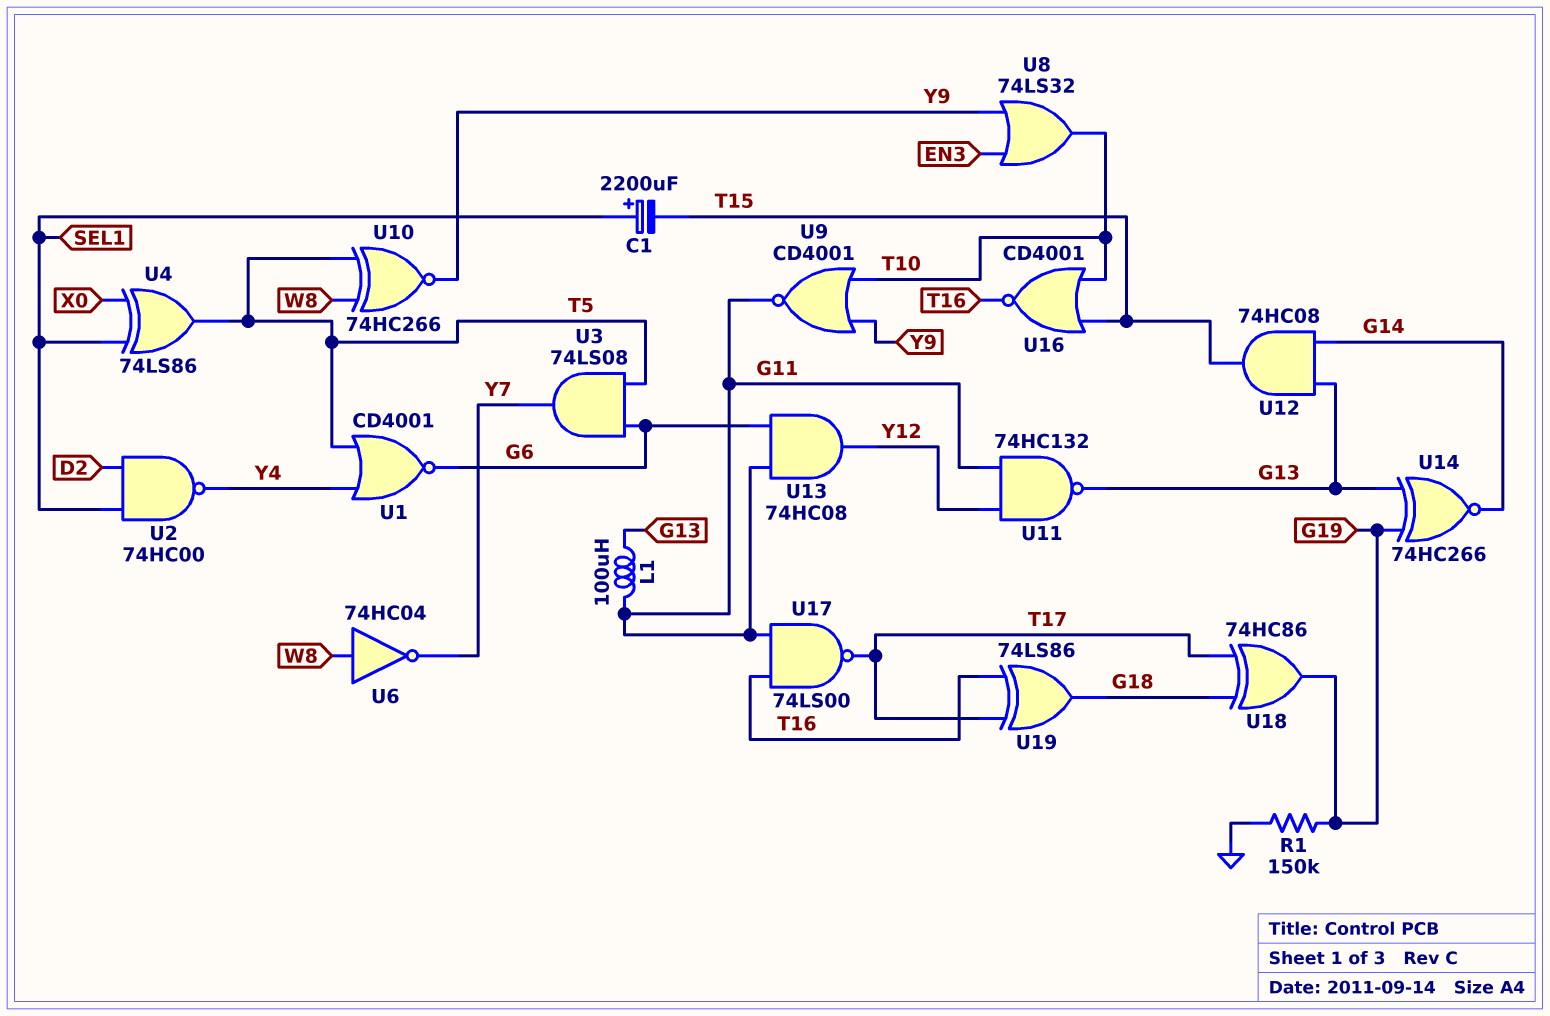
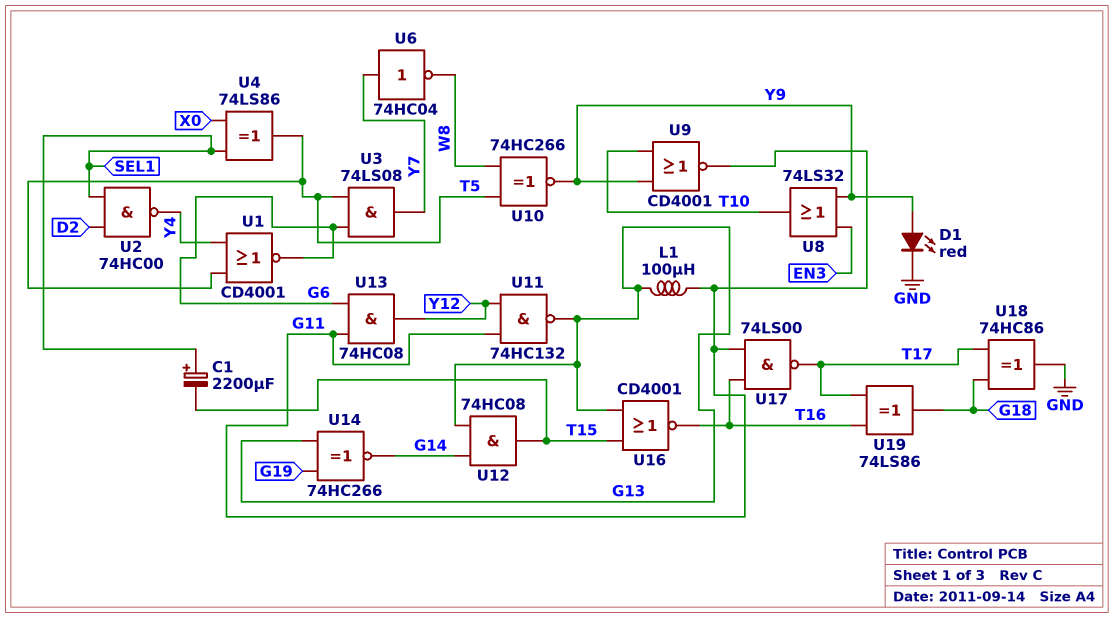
D1: none -> LED red (A Y9, K GND)
R1: 150k (G19, GND) -> none
U6: NOT 74HC04 (in W8, out Y7) -> NOT 74HC04 (in Y7, out W8)
U16: NOR CD4001 (in T10, in T15, out T16) -> NOR CD4001 (in G13, in T15, out T16)
U18: XOR 74HC86 (in G18, in T17, out G19) -> XOR 74HC86 (in G18, in T17, out GND)

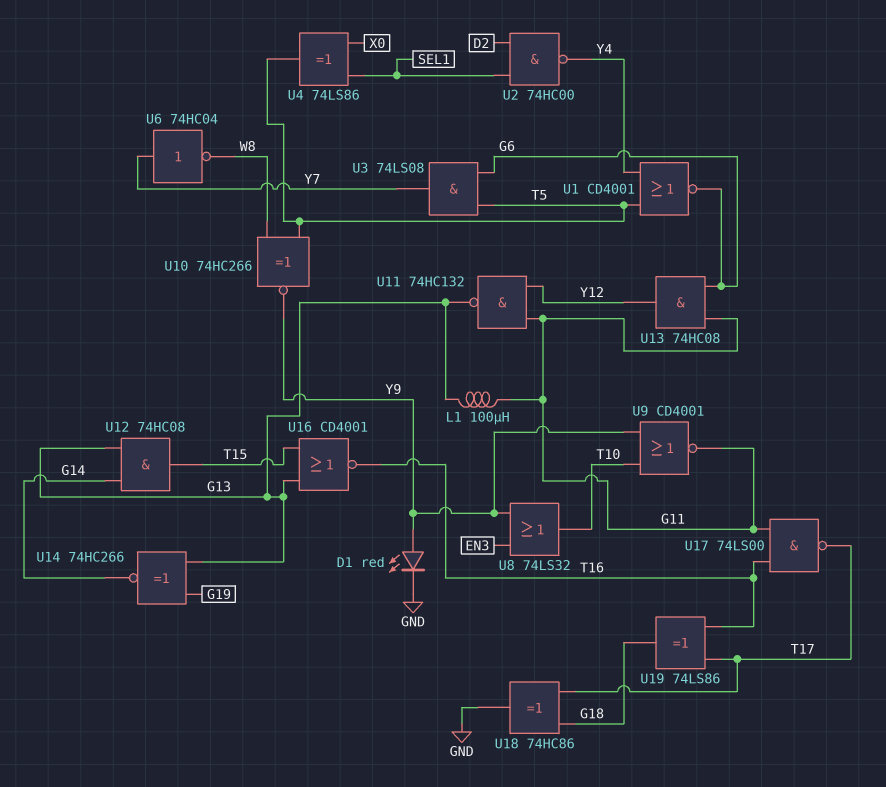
C1: 2200uF (plus SEL1, minus T15) -> none

